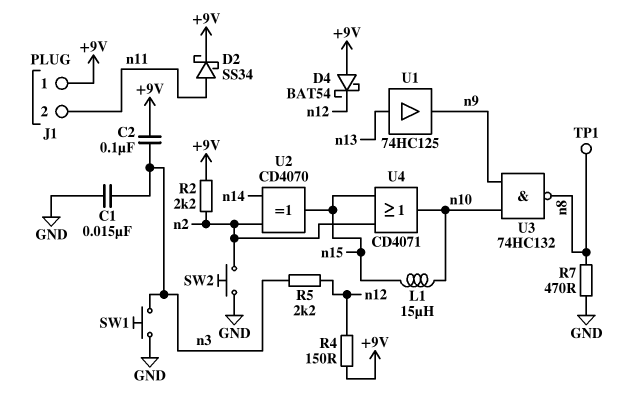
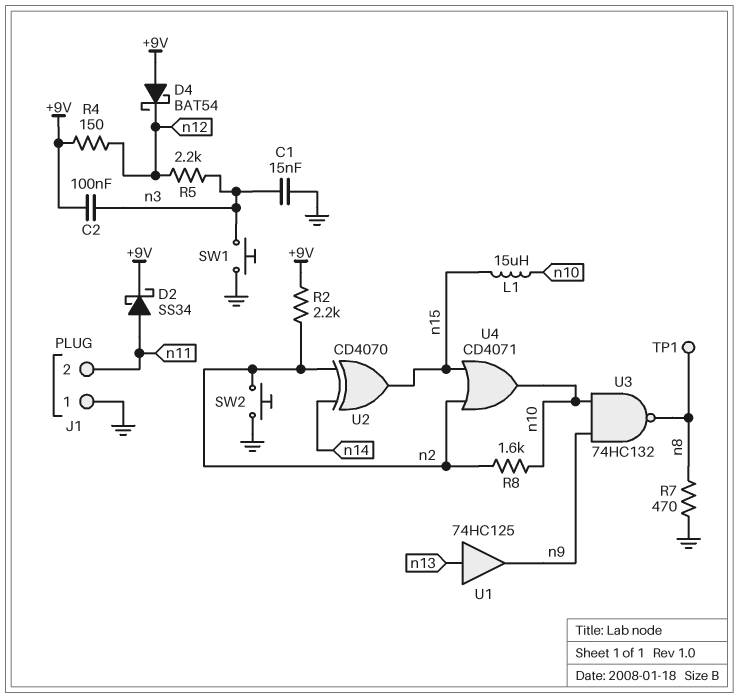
J1 pin 1: +9V -> GND
R8: none -> 1.6k (n2, n10)

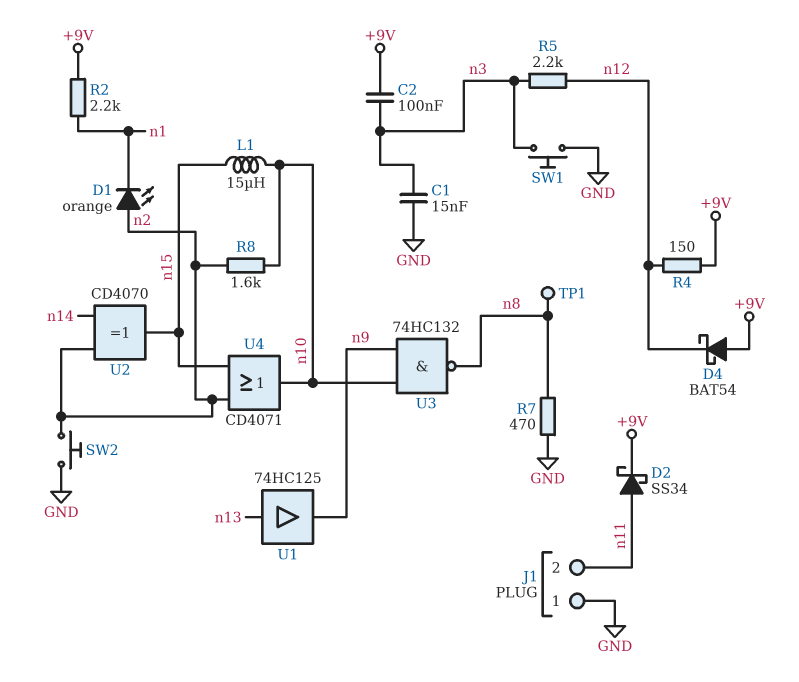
D1: none -> LED orange (A n2, K n1)
R2: 2.2k (+9V, n2) -> 2.2k (+9V, n1)

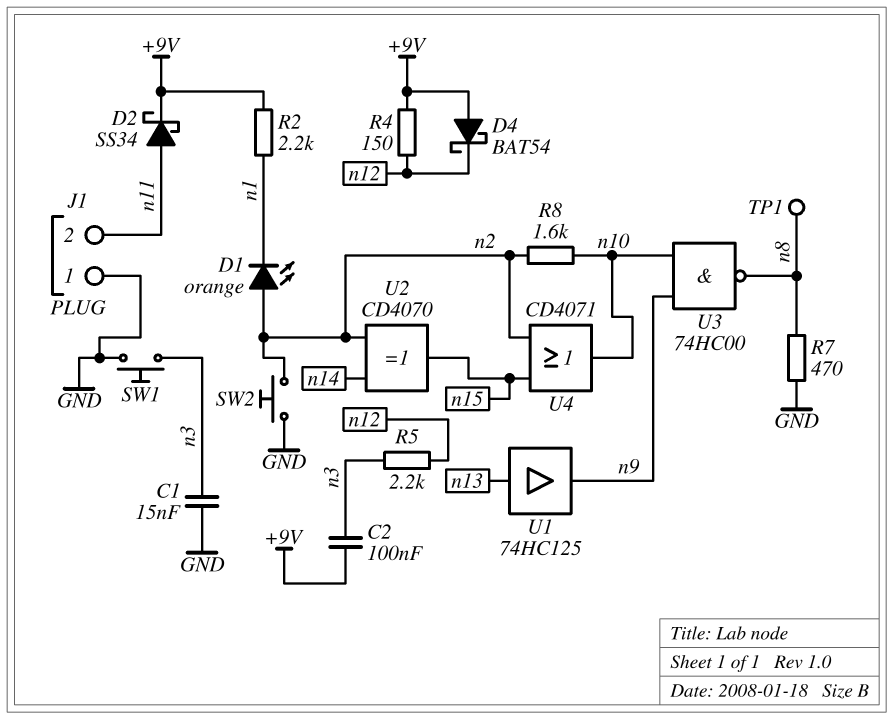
L1: 15uH (n10, n15) -> none
U3: NAND 74HC132 (in n9, in n10, out n8) -> NAND 74HC00 (in n9, in n10, out n8)

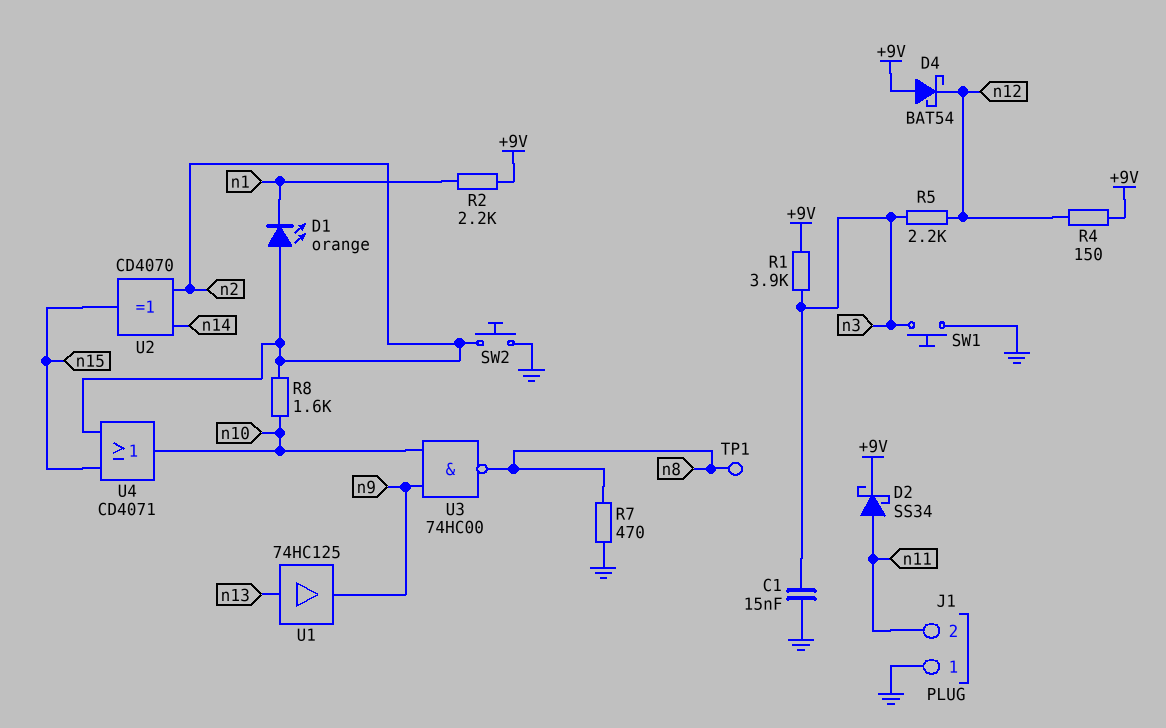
C2: 100nF (+9V, n3) -> none
R1: none -> 3.9k (+9V, n3)

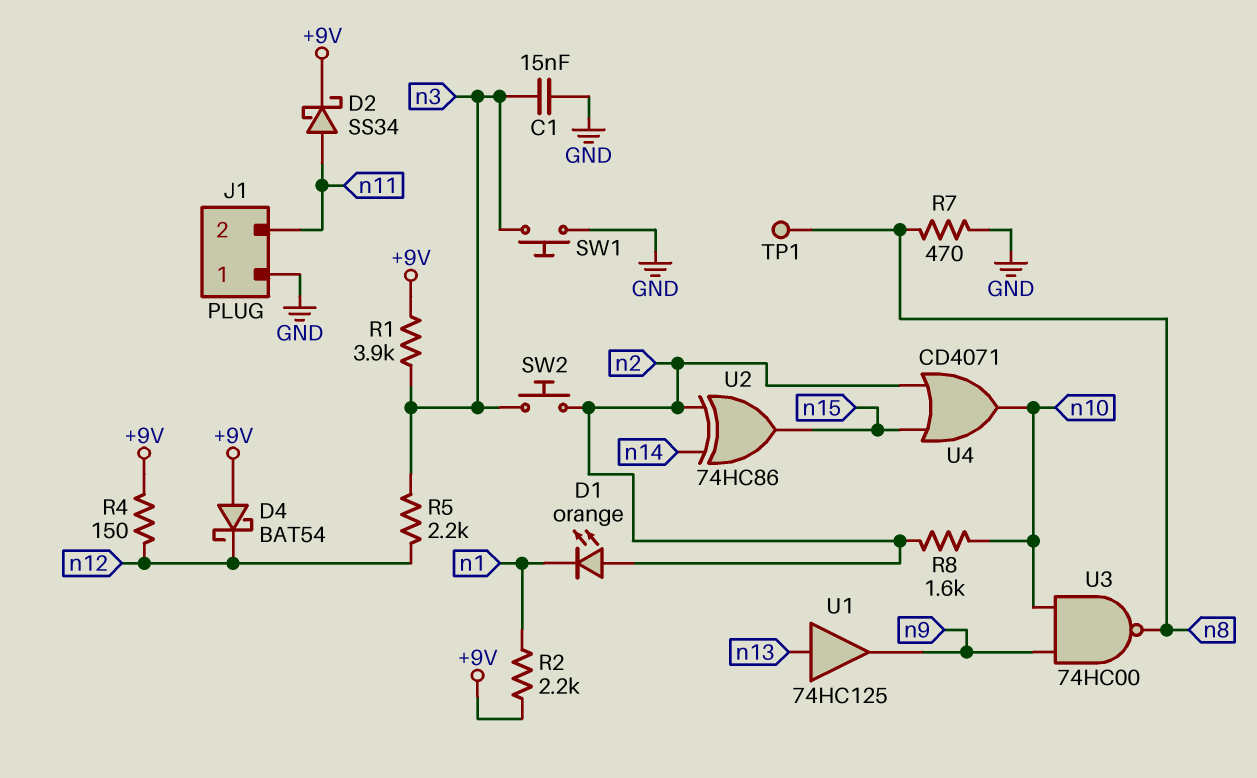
SW2: button (GND, n2) -> button (n2, n3)
U2: XOR CD4070 (in n2, in n14, out n15) -> XOR 74HC86 (in n2, in n14, out n15)

